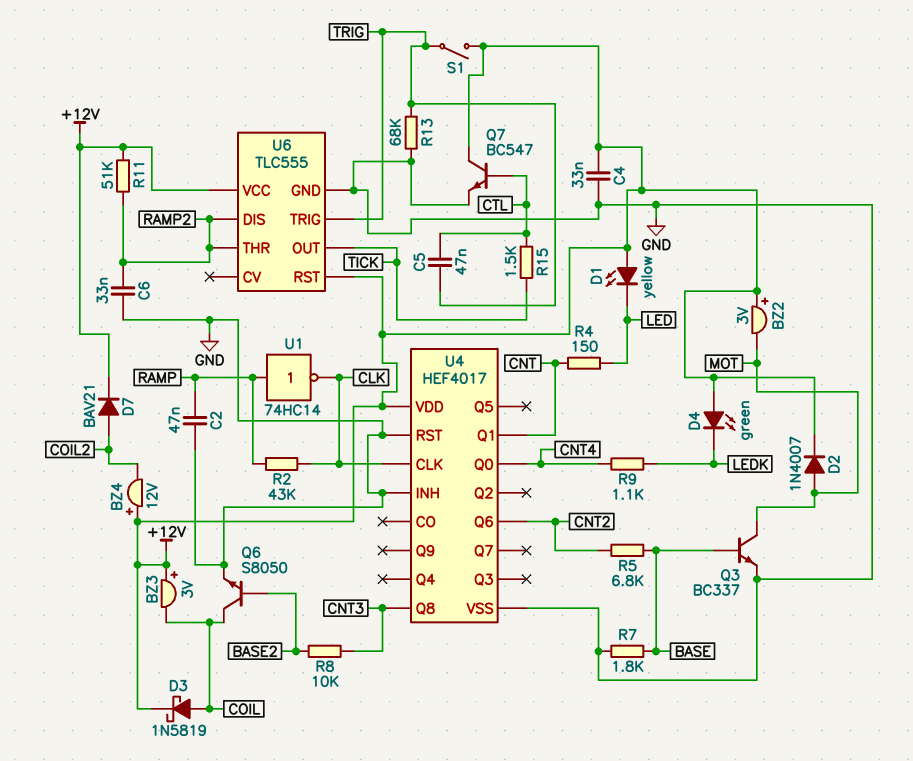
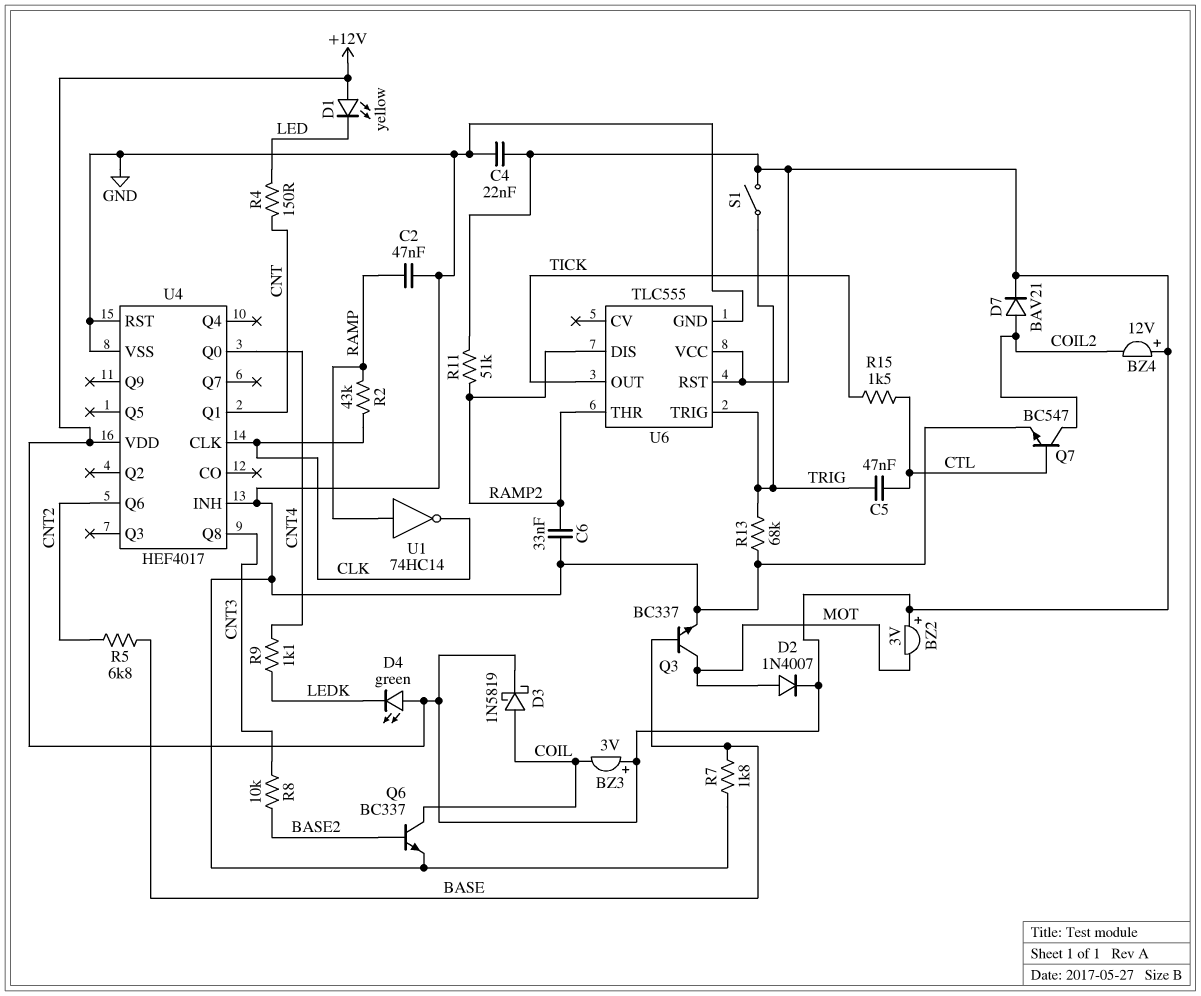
C4: 33nF (+12V, GND) -> 22nF (+12V, GND)
Q6: NPN S8050 (B BASE2, C COIL, E GND) -> NPN BC337 (B BASE2, C COIL, E GND)
Q7: NPN BC547 (B CTL, C +12V, E GND) -> NPN BC547 (B CTL, C COIL2, E GND)

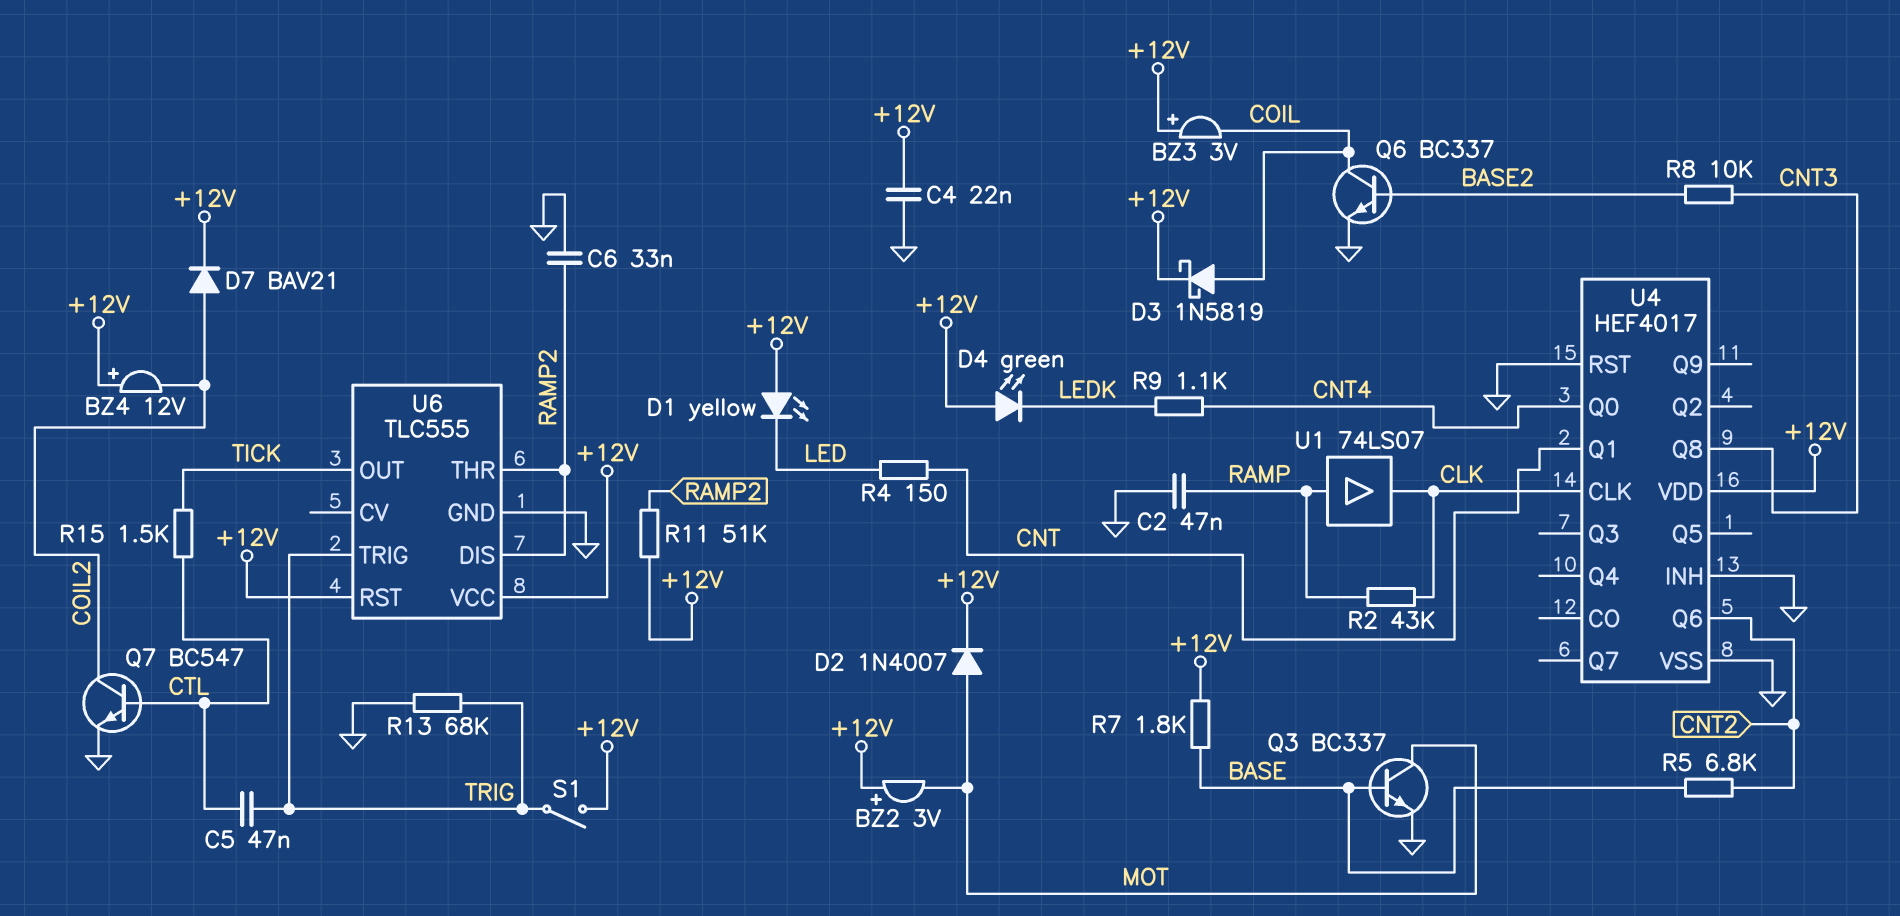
R7: 1.8k (BASE, GND) -> 1.8k (+12V, BASE)
U1: NOT 74HC14 (in RAMP, out CLK) -> buffer 74LS07 (in RAMP, out CLK)

